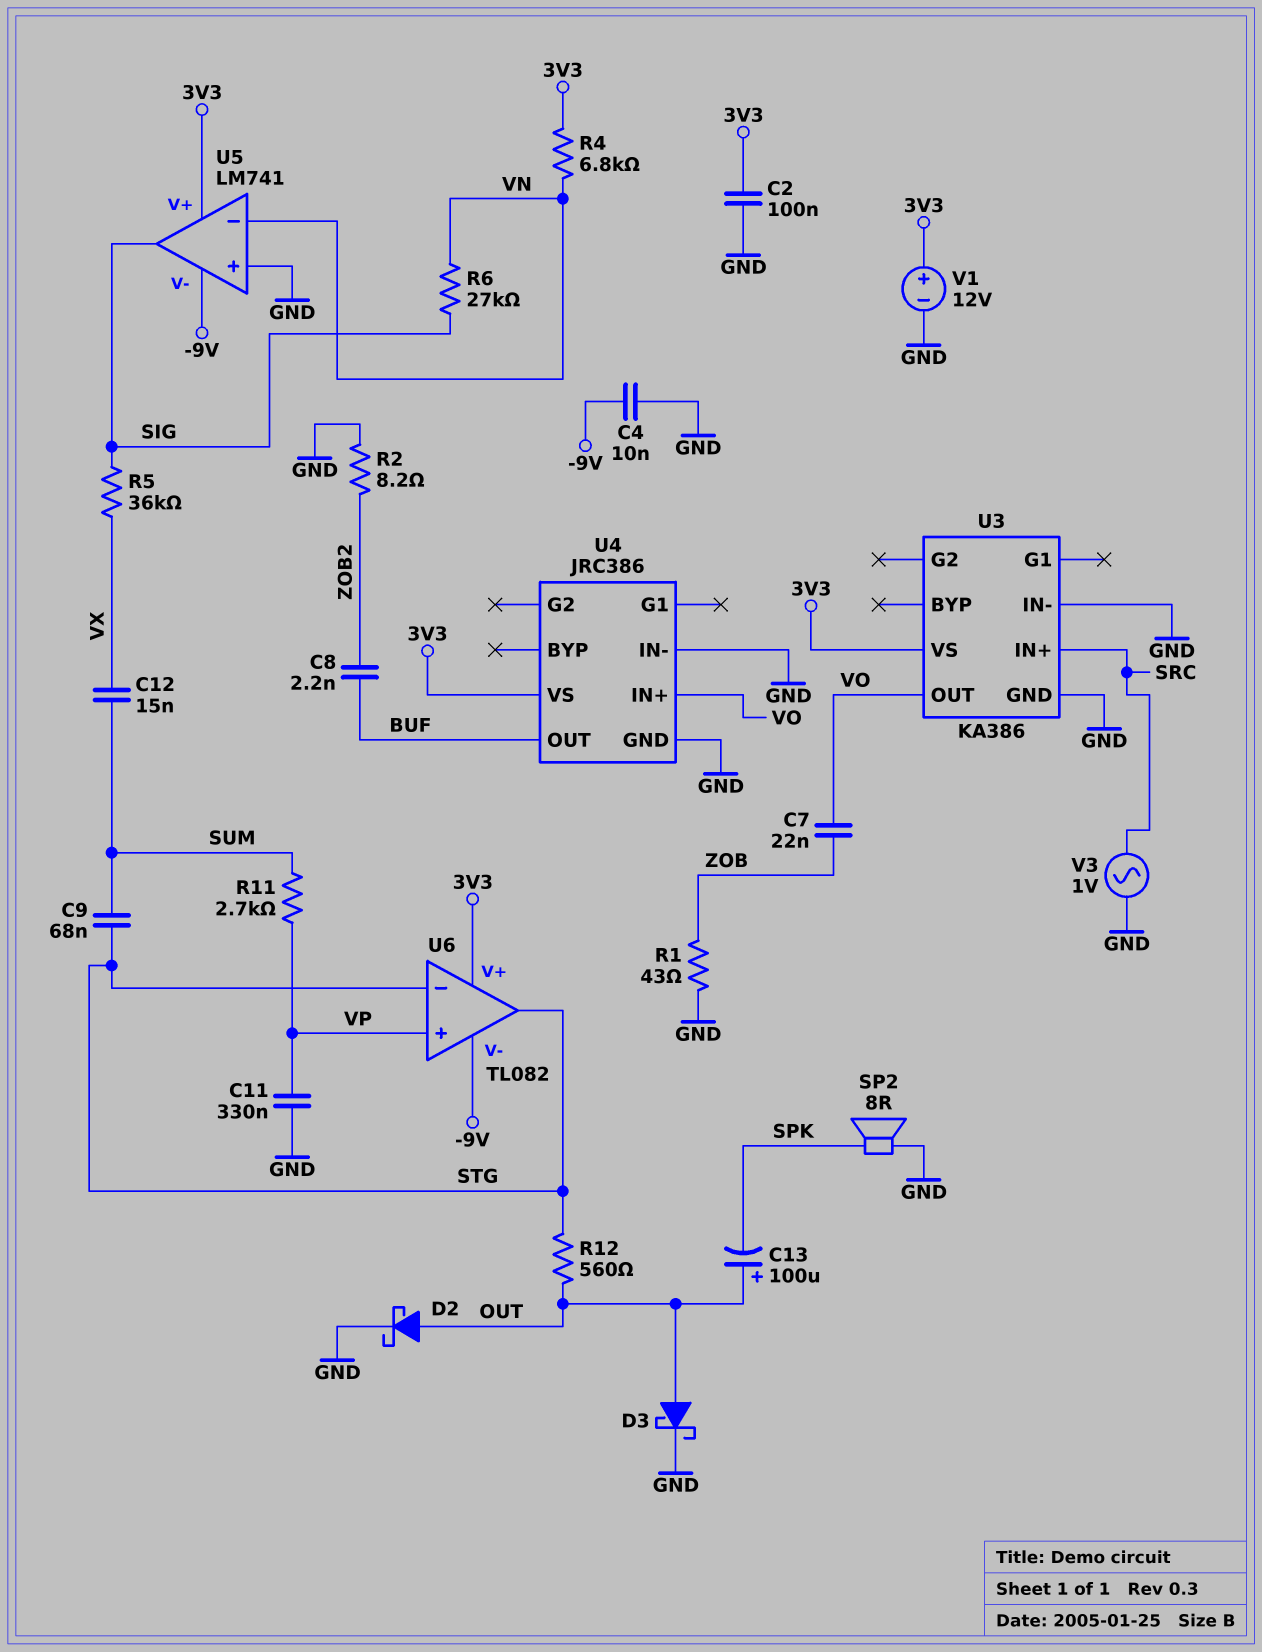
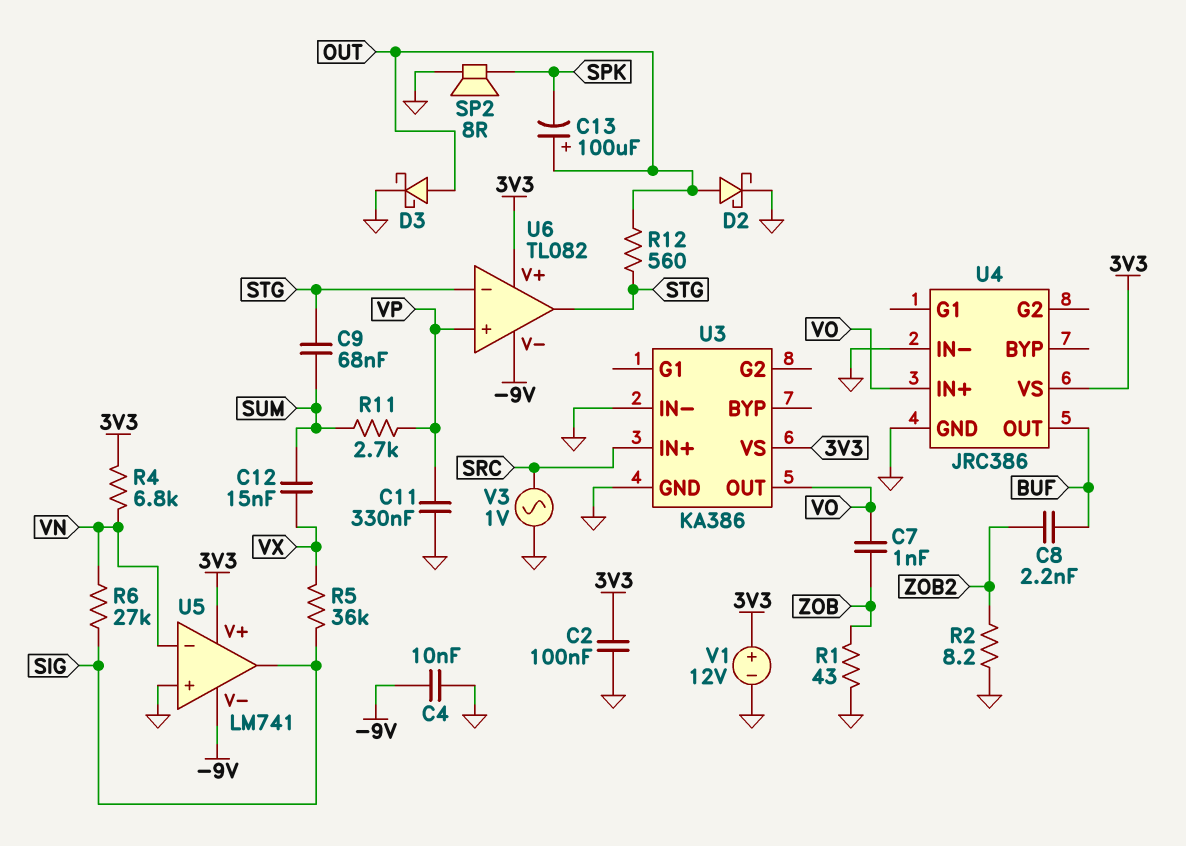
C7: 22nF (VO, ZOB) -> 1nF (VO, ZOB)

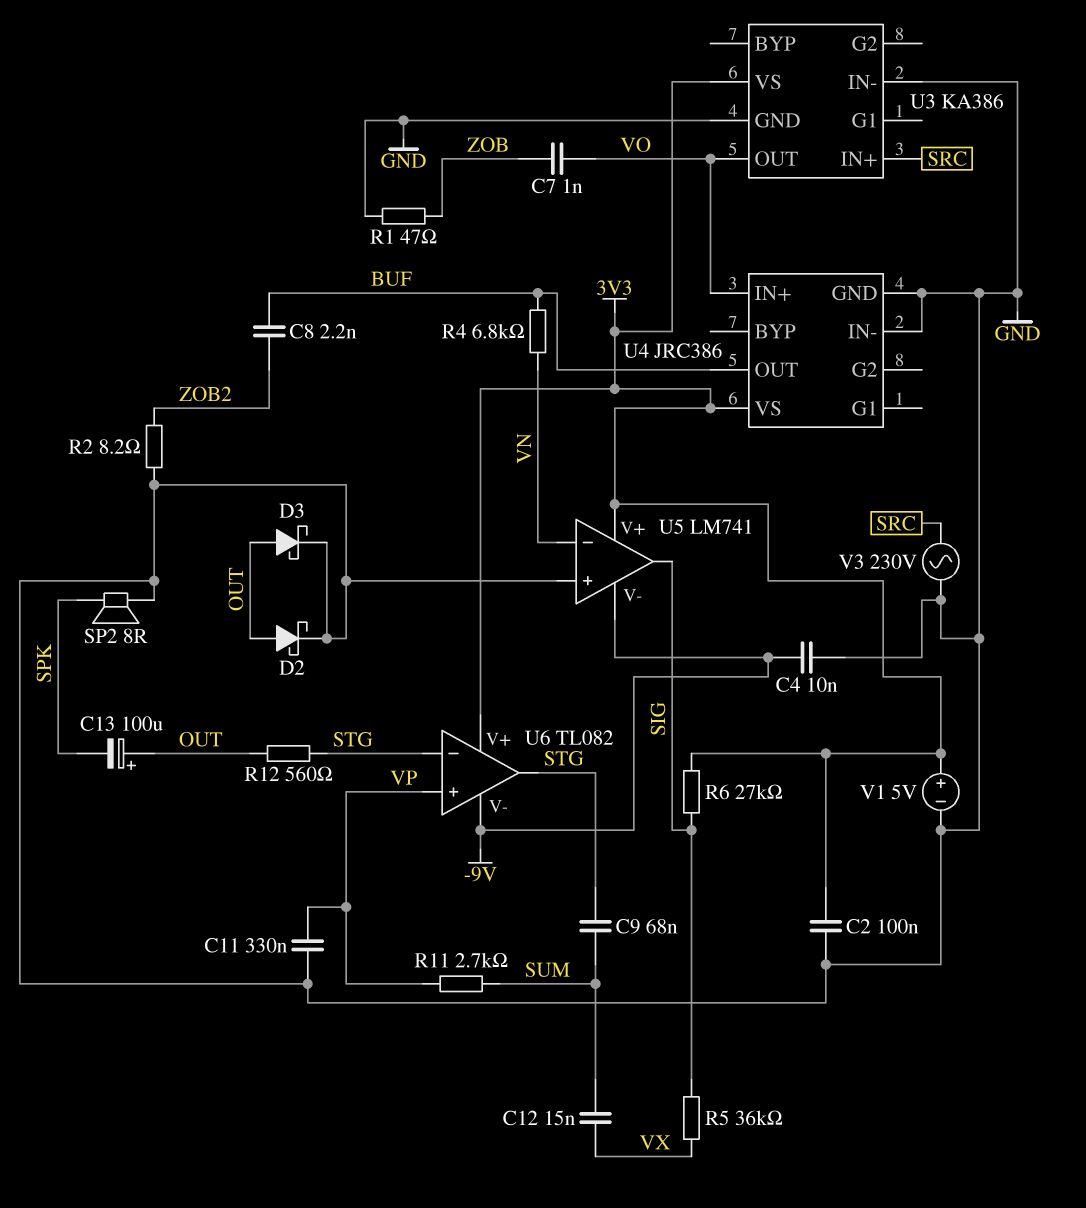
R1: 43 (GND, ZOB) -> 47 (GND, ZOB)
R4: 6.8k (3V3, VN) -> 6.8k (BUF, VN)
R6: 27k (SIG, VN) -> 27k (3V3, SIG)
V1: 12V (plus 3V3, minus GND) -> 5V (plus 3V3, minus GND)
V3: AC 1V (GND, SRC) -> AC 230V (GND, SRC)

